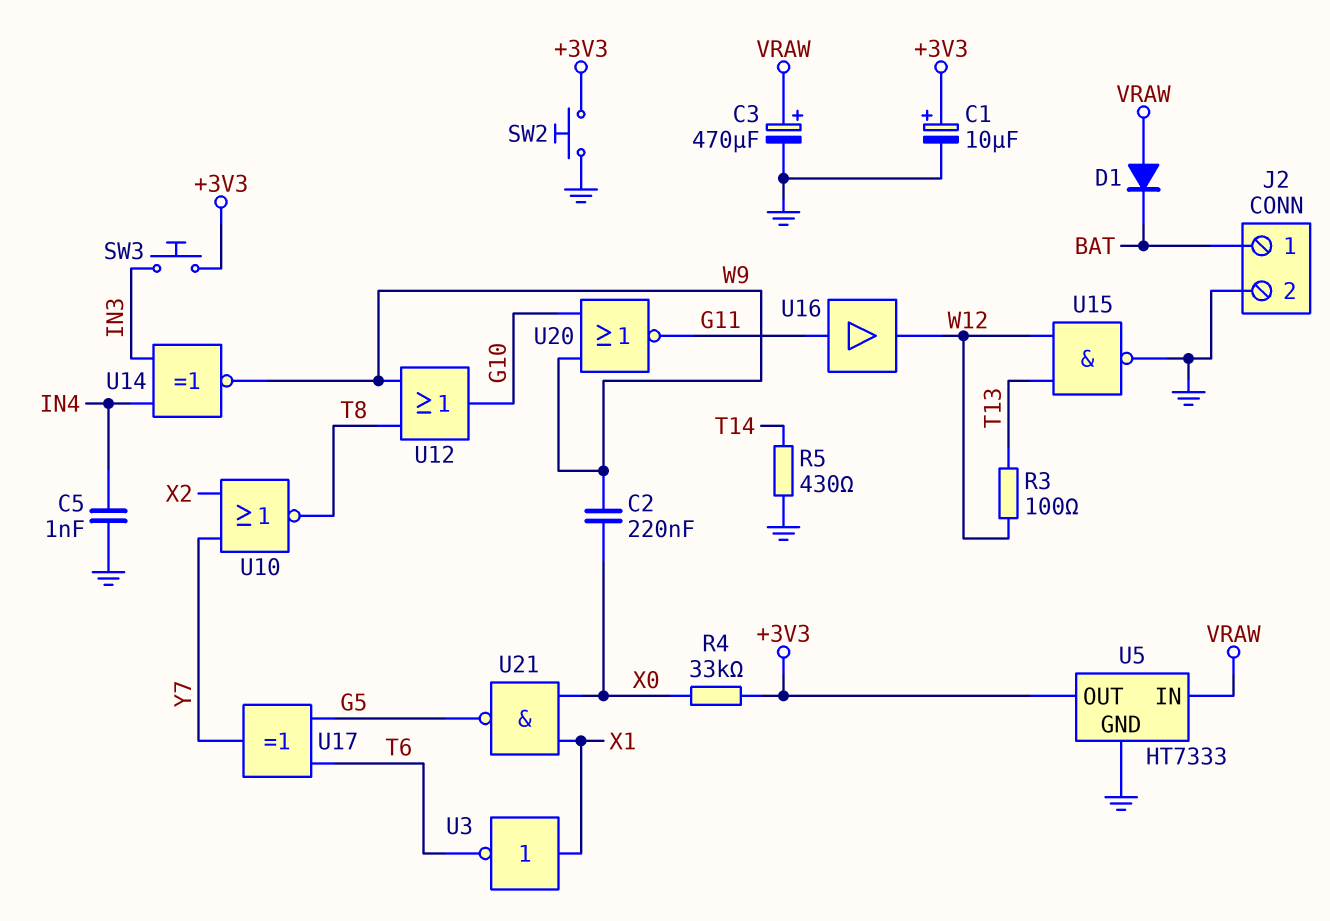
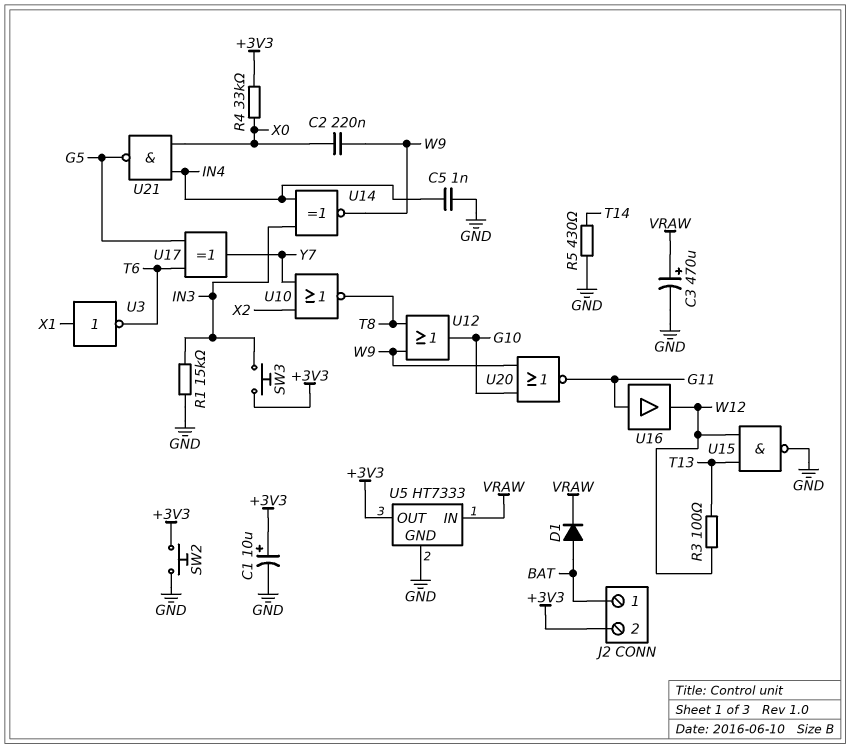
D1: diode (A VRAW, K BAT) -> diode (A BAT, K VRAW)
J2 pin 2: GND -> +3V3
R1: none -> 15k (GND, IN3)
U21: NAND (in X0, in X1, out G5) -> NAND (in IN4, in X0, out G5)

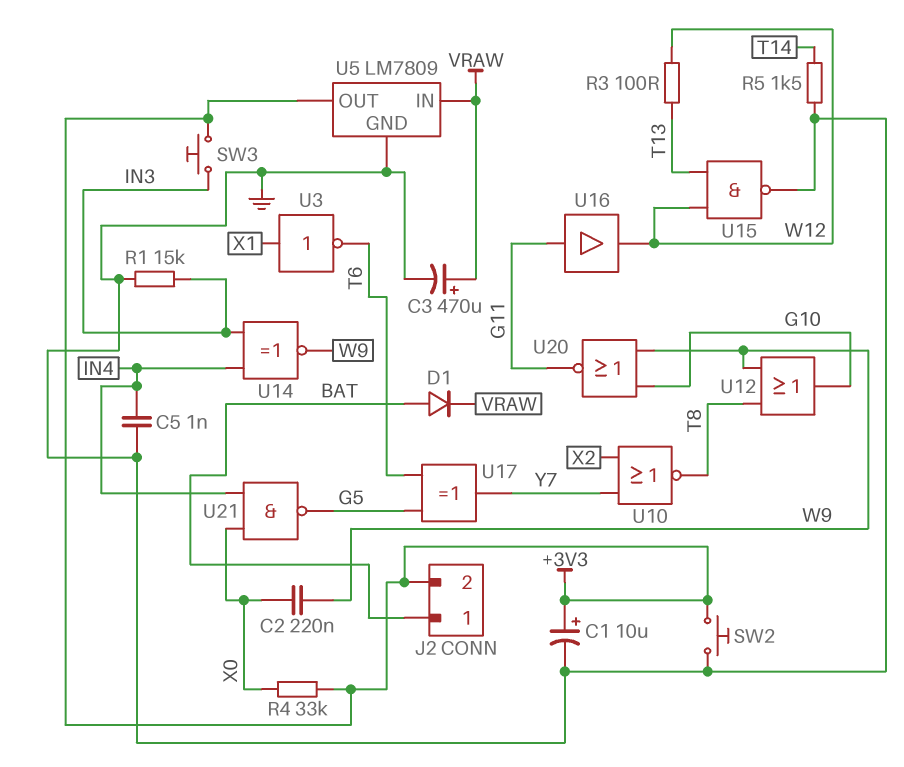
R5: 430 (GND, T14) -> 1.5k (GND, T14)
U5: HT7333 -> LM7809

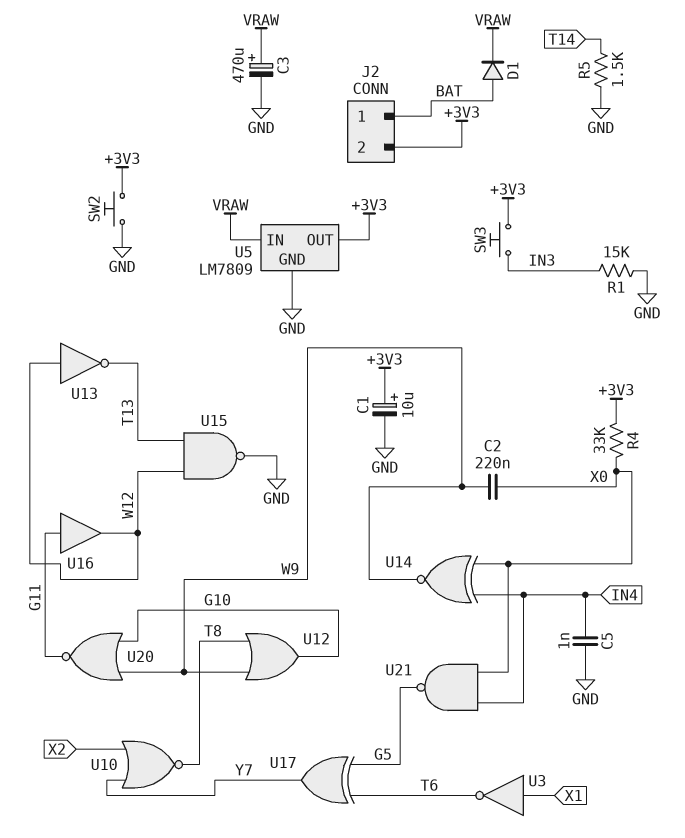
R3: 100 (T13, W12) -> none
U13: none -> NOT (in W12, out T13)
U14: XNOR (in IN3, in IN4, out W9) -> XNOR (in IN4, in X0, out W9)

